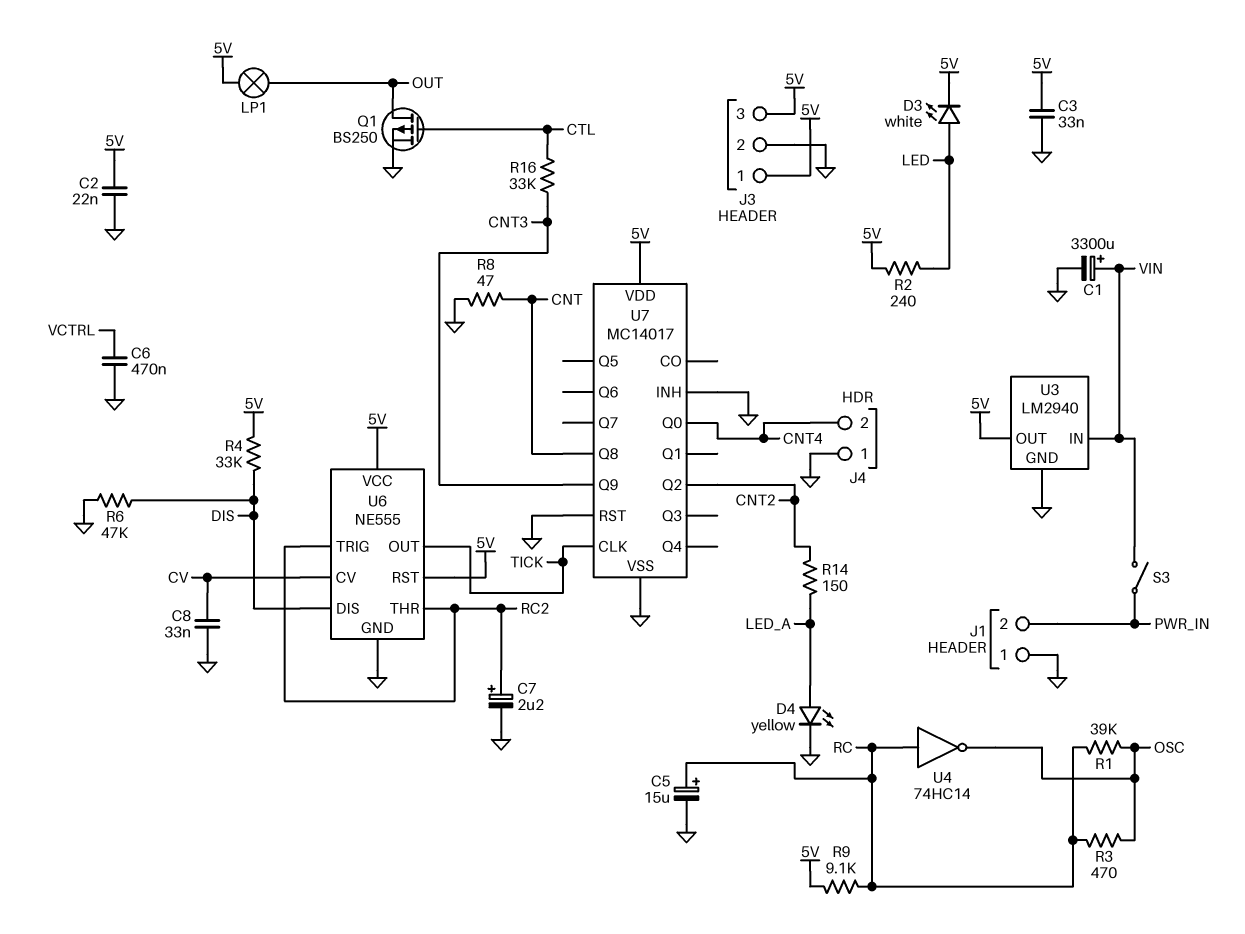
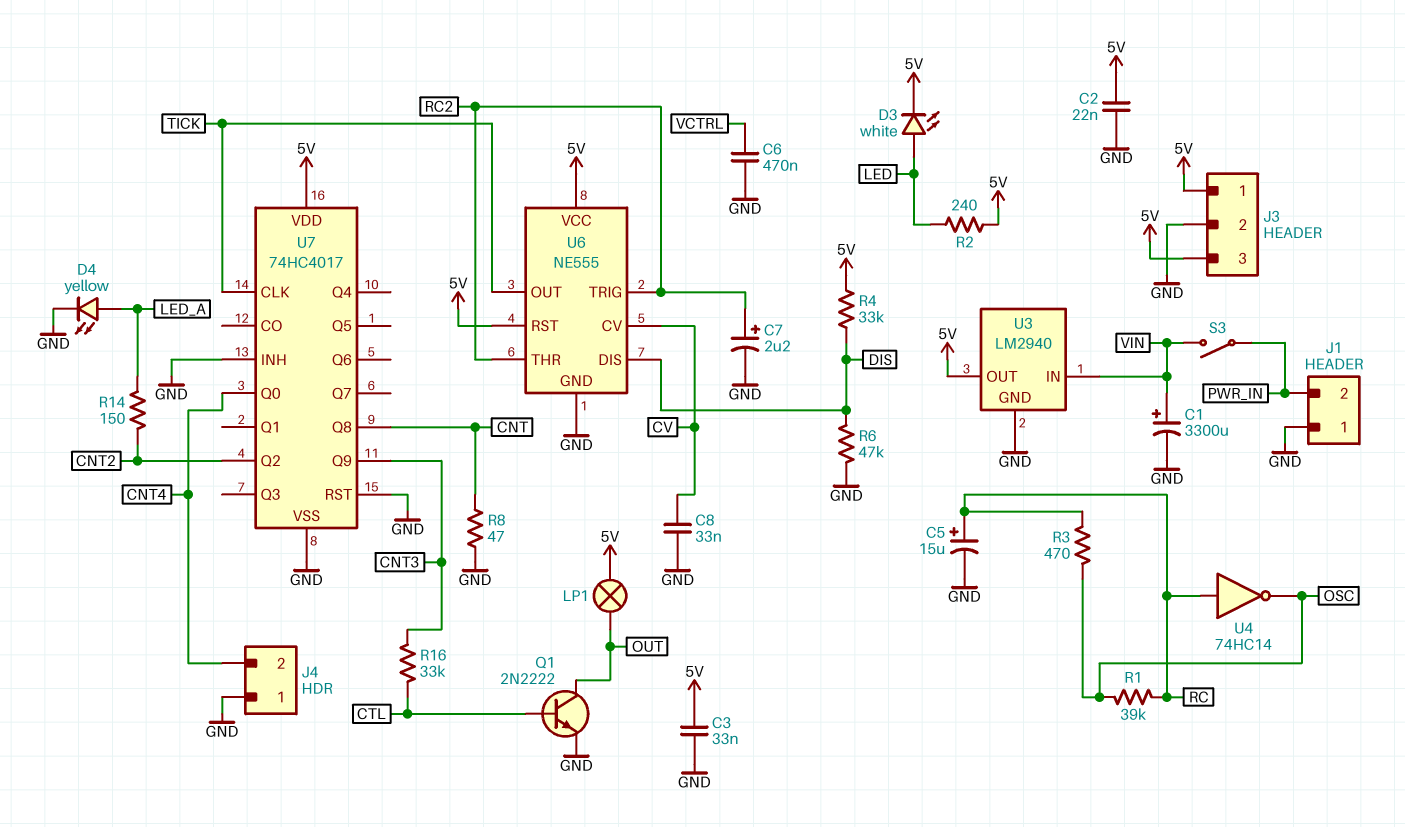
Q1: PMOS BS250 (G CTL, D OUT, S GND) -> NPN 2N2222 (B CTL, C OUT, E GND)
R9: 9.1k (5V, RC) -> none
U7: MC14017 -> 74HC4017

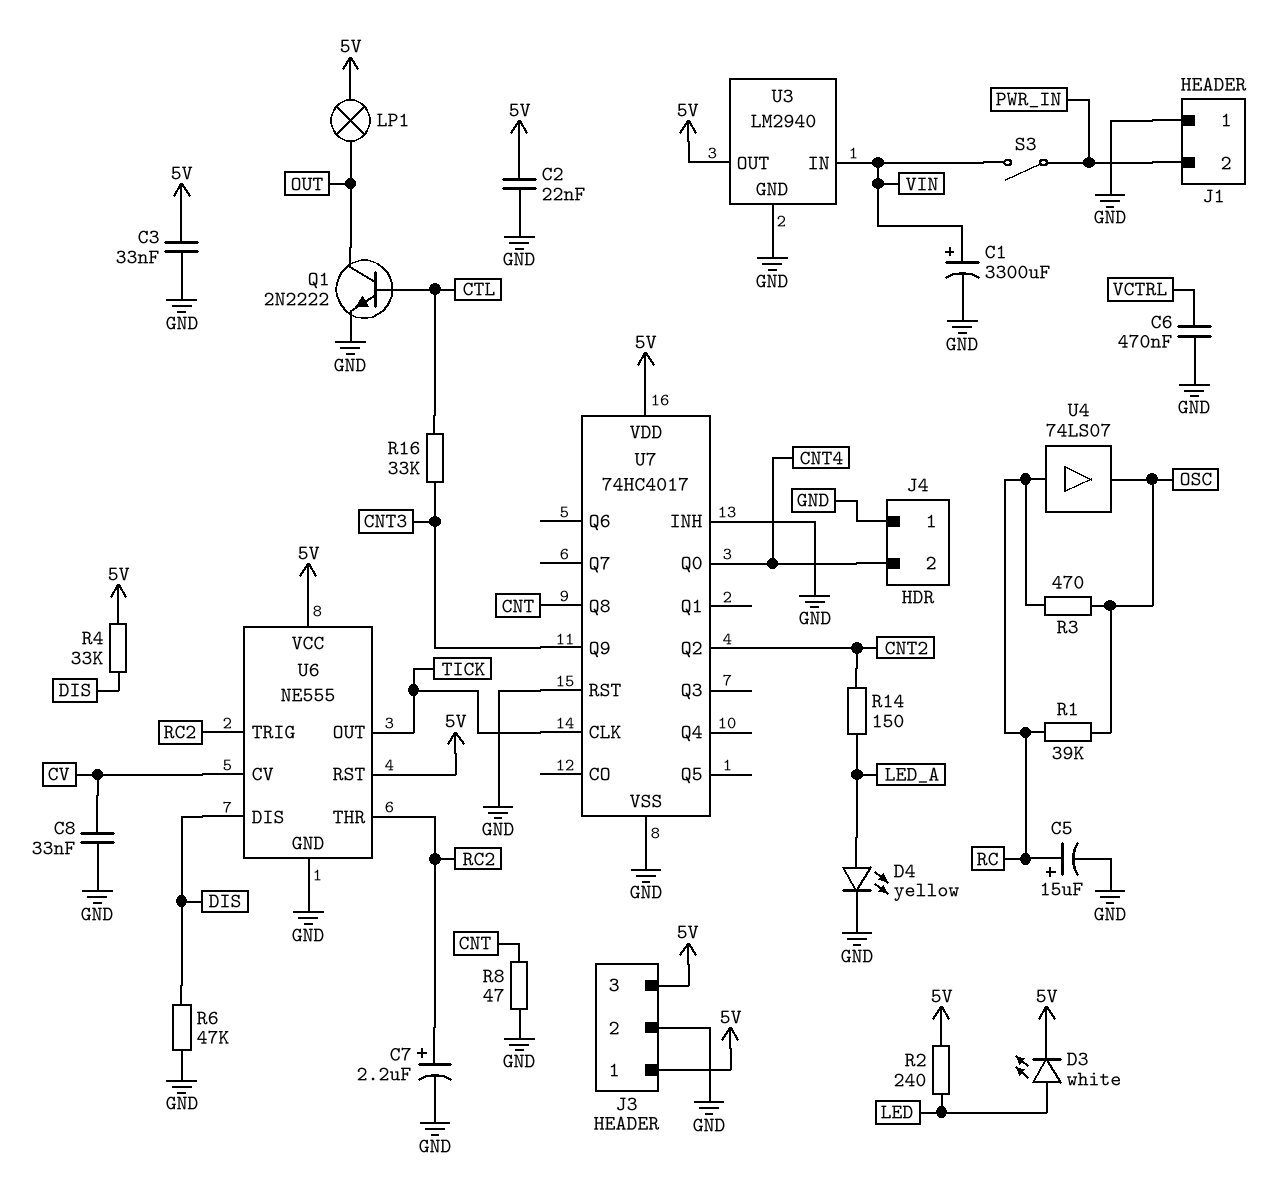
U4: NOT 74HC14 (in RC, out OSC) -> buffer 74LS07 (in RC, out OSC)

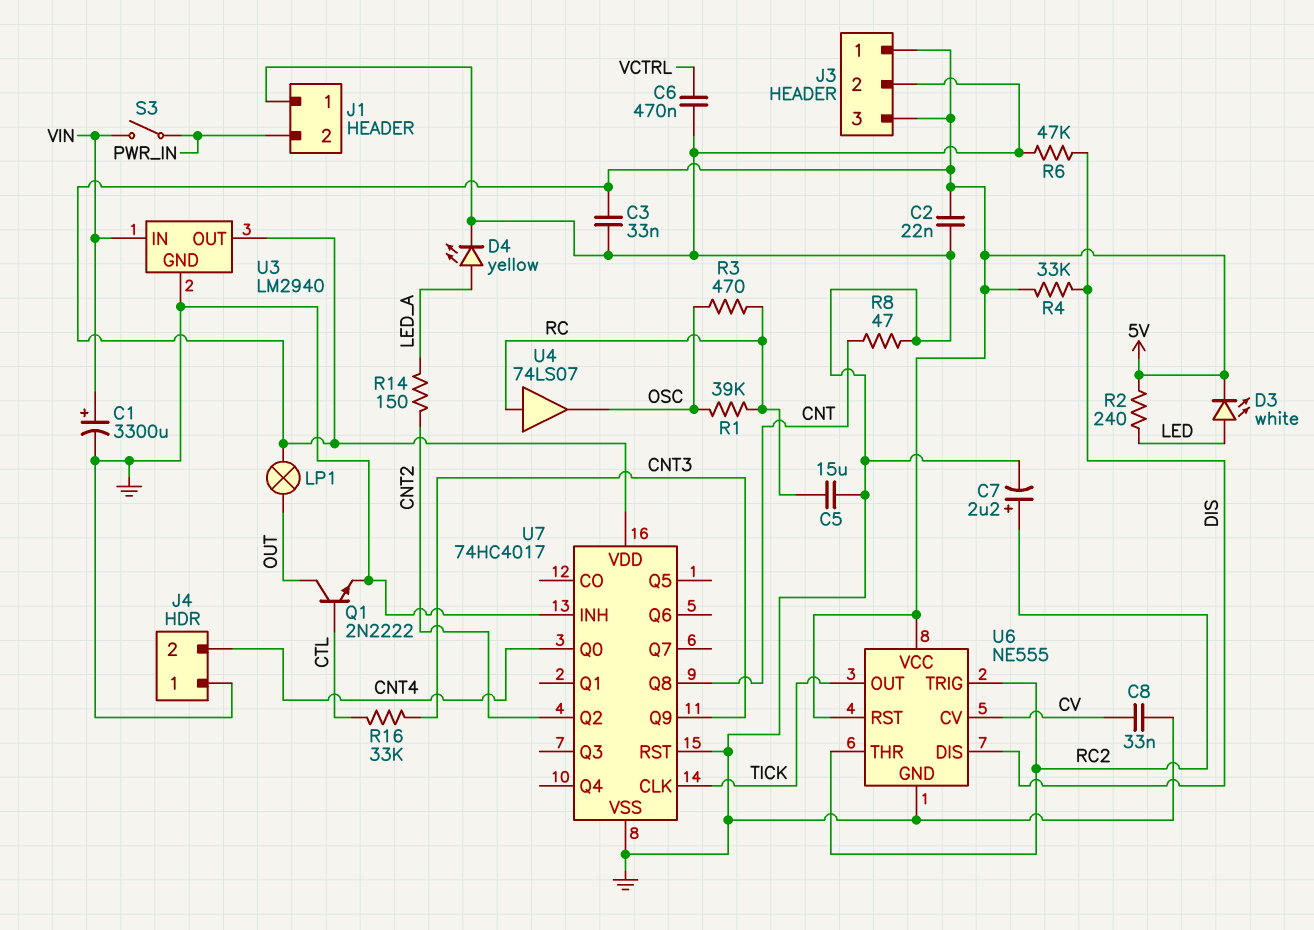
C5: 15uF (plus RC, minus GND) -> 15uF (GND, RC)

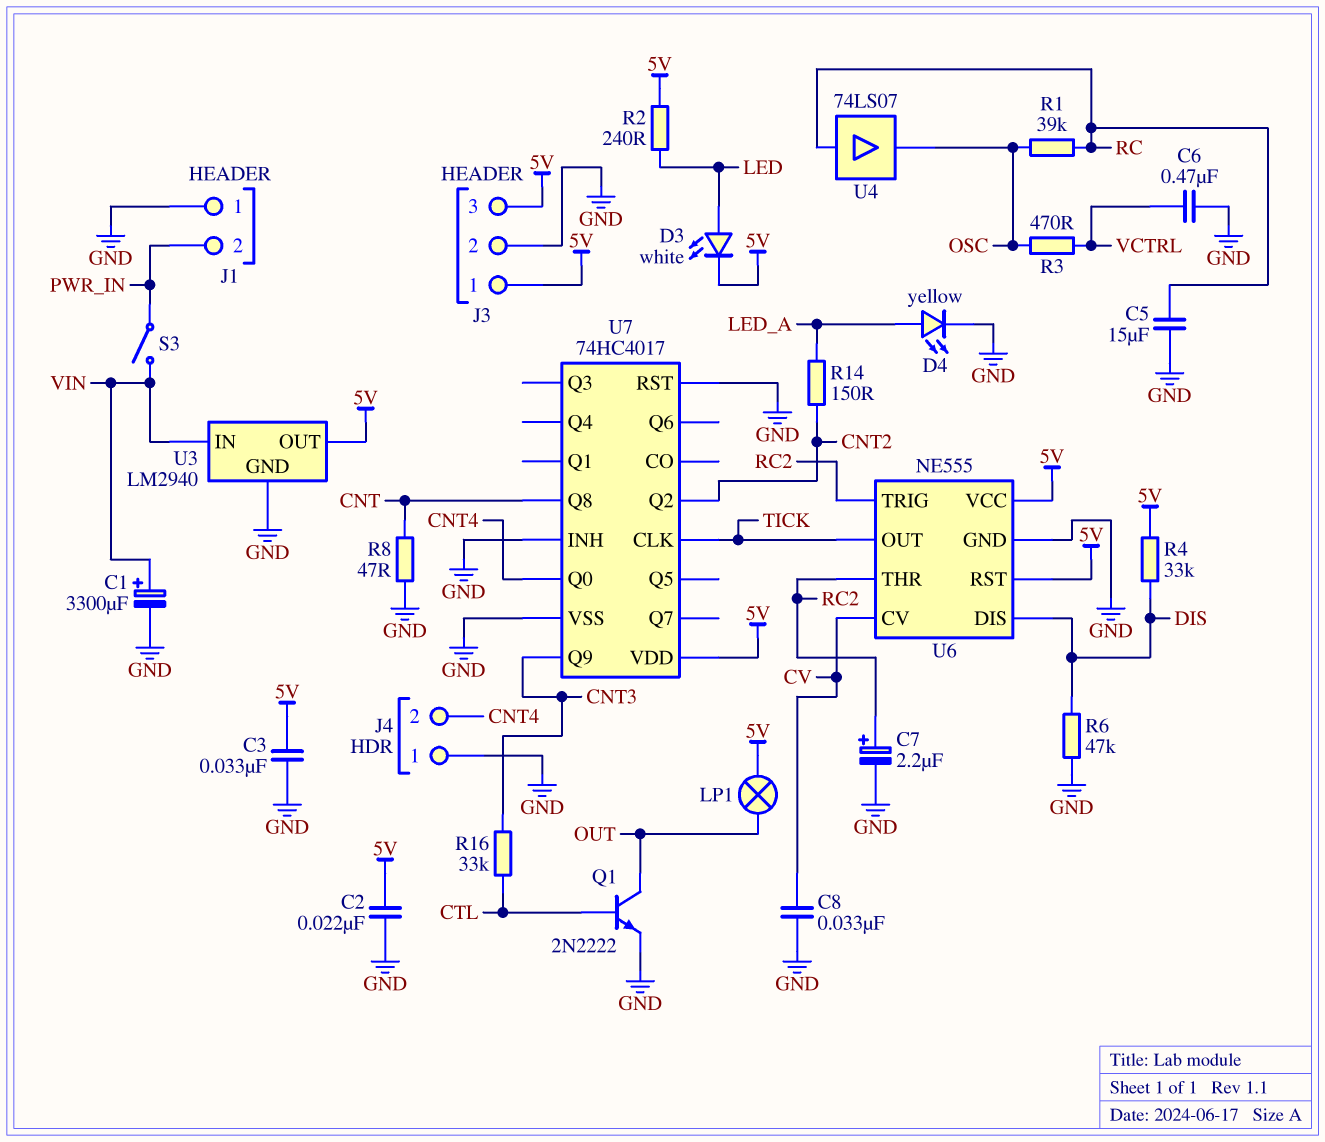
R3: 470 (OSC, RC) -> 470 (OSC, VCTRL)

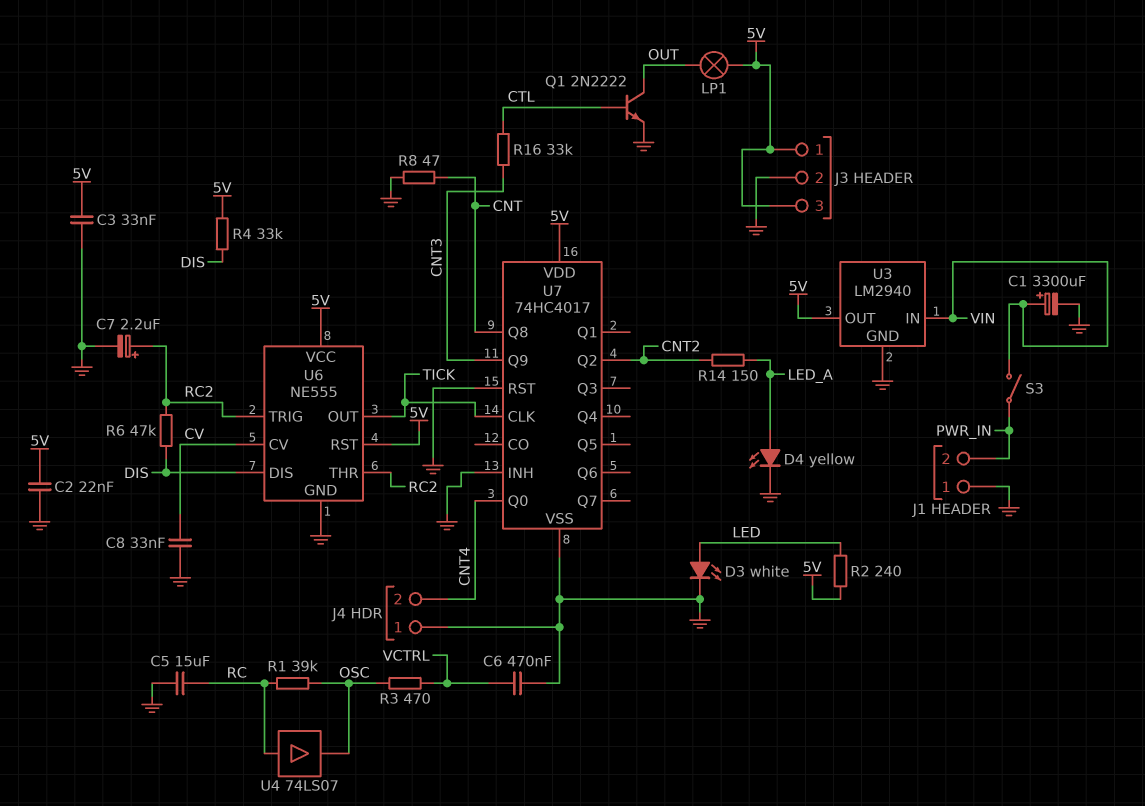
D3: LED white (A LED, K 5V) -> LED white (A LED, K GND)
R6: 47k (DIS, GND) -> 47k (DIS, RC2)

